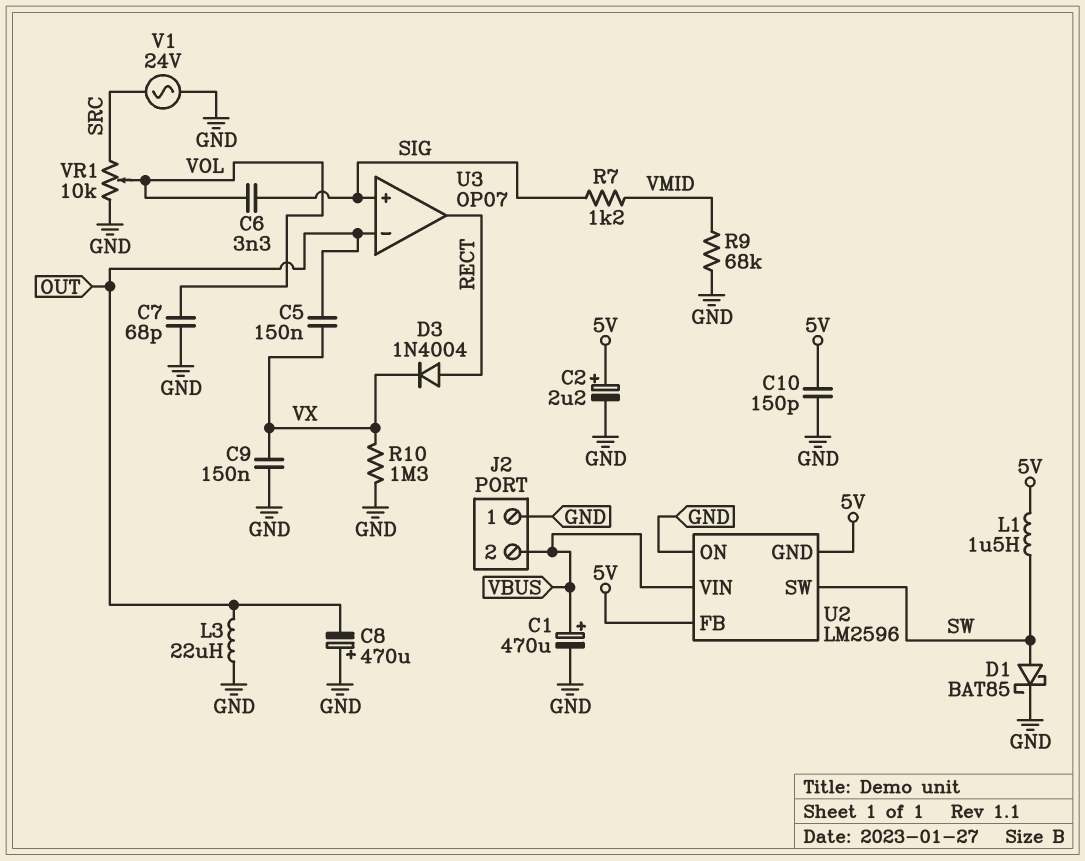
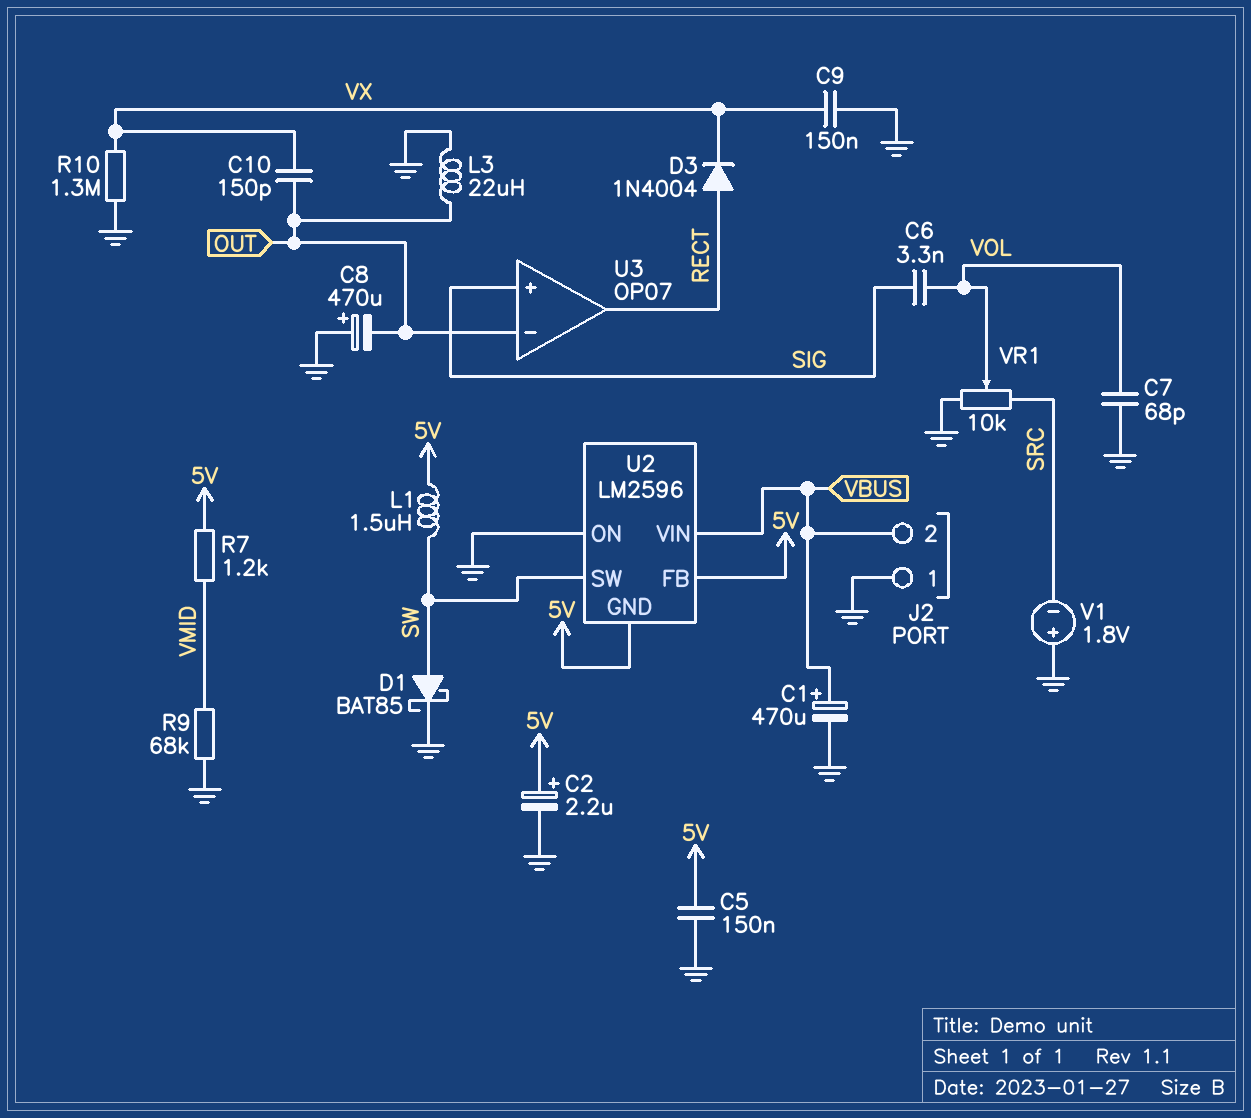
C5: 150nF (OUT, VX) -> 150nF (5V, GND)
C10: 150pF (5V, GND) -> 150pF (OUT, VX)
R7: 1.2k (SIG, VMID) -> 1.2k (5V, VMID)
V1: AC 24V (GND, SRC) -> 1.8V (plus GND, minus SRC)

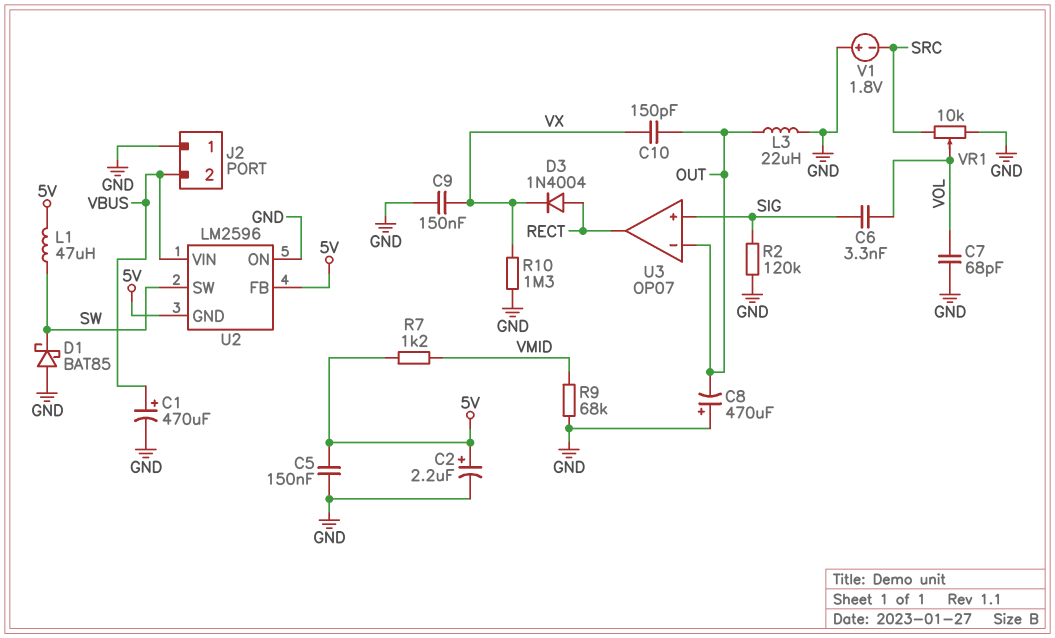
D1: schottky BAT85 (A SW, K GND) -> schottky BAT85 (A GND, K SW)
L1: 1.5uH (5V, SW) -> 47uH (5V, SW)
R2: none -> 120k (GND, SIG)

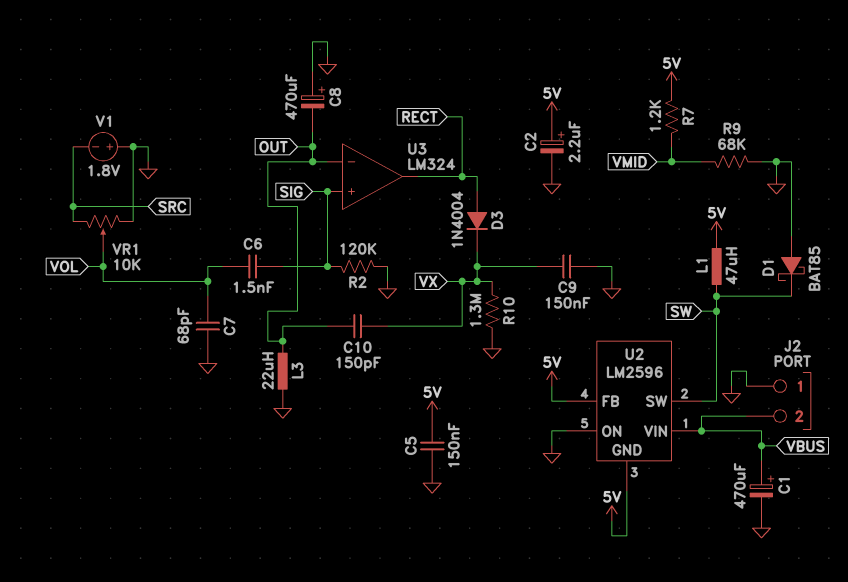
C6: 3.3nF (SIG, VOL) -> 1.5nF (SIG, VOL)
U3: OP07 -> LM324

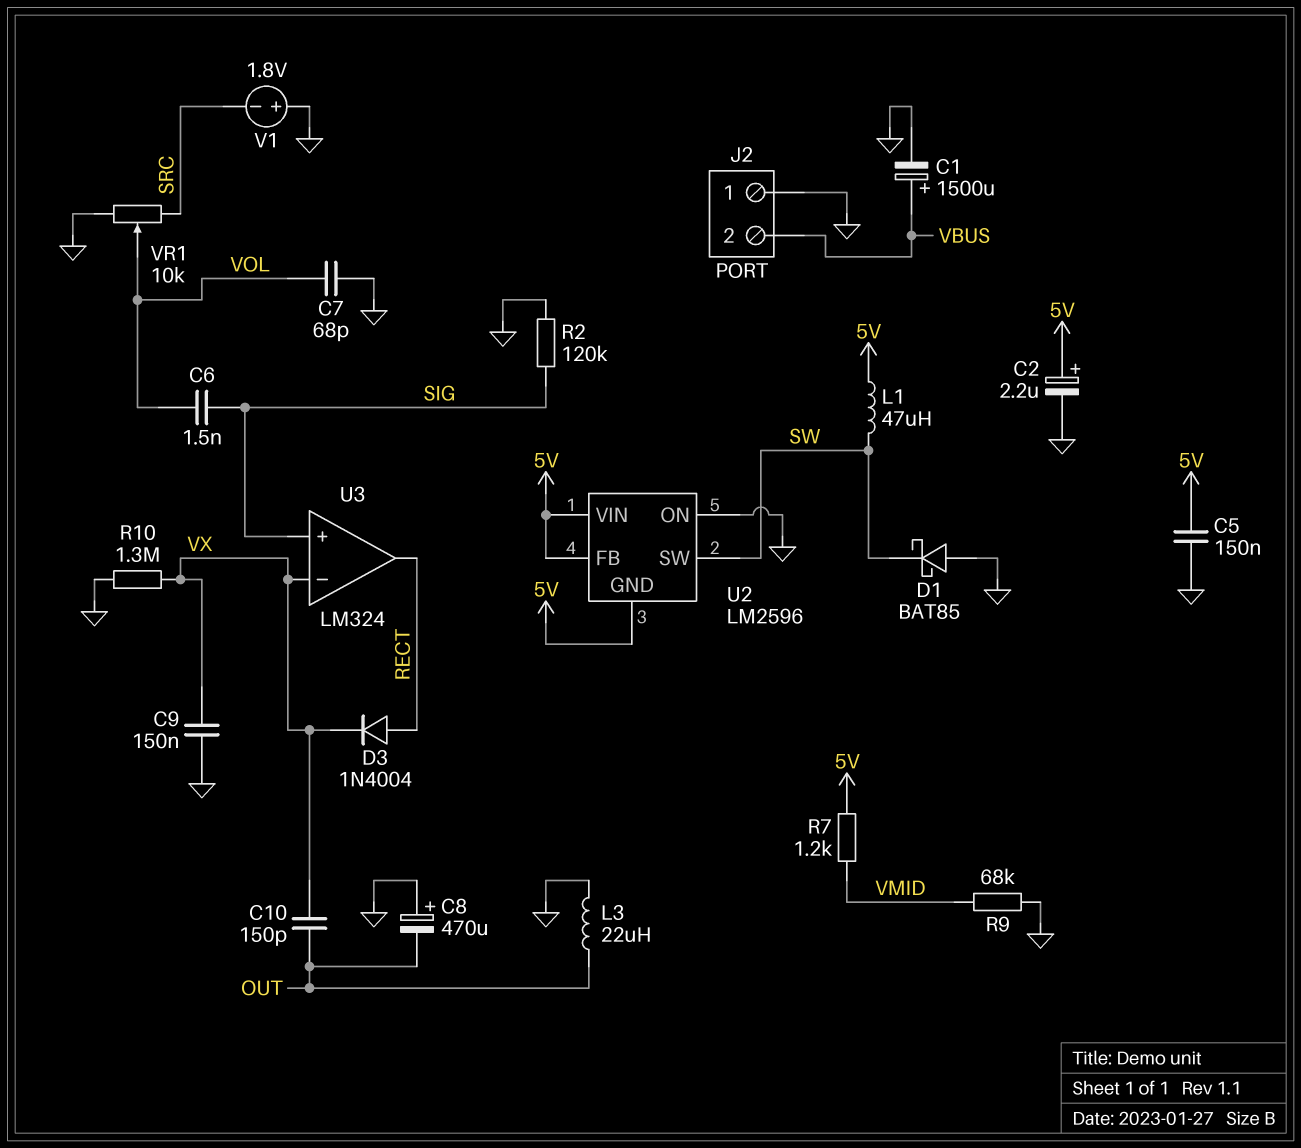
C1: 470uF (plus VBUS, minus GND) -> 1500uF (plus VBUS, minus GND)
U2 pin VIN: VBUS -> 5V
U3 pin in-: OUT -> VX

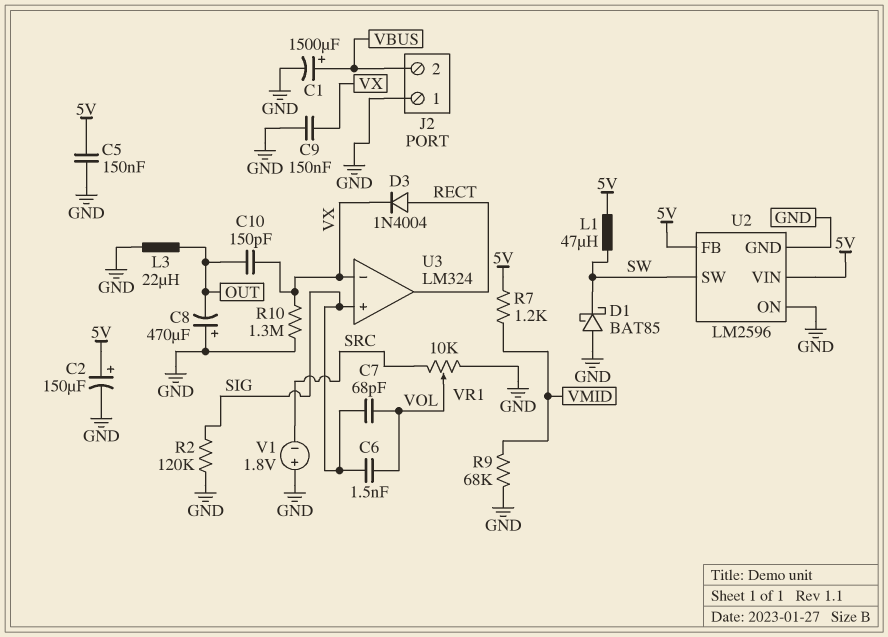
C2: 2.2uF (plus 5V, minus GND) -> 150uF (plus 5V, minus GND)
C7: 68pF (GND, VOL) -> 68pF (SIG, VOL)
U2 pin GND: 5V -> GND

